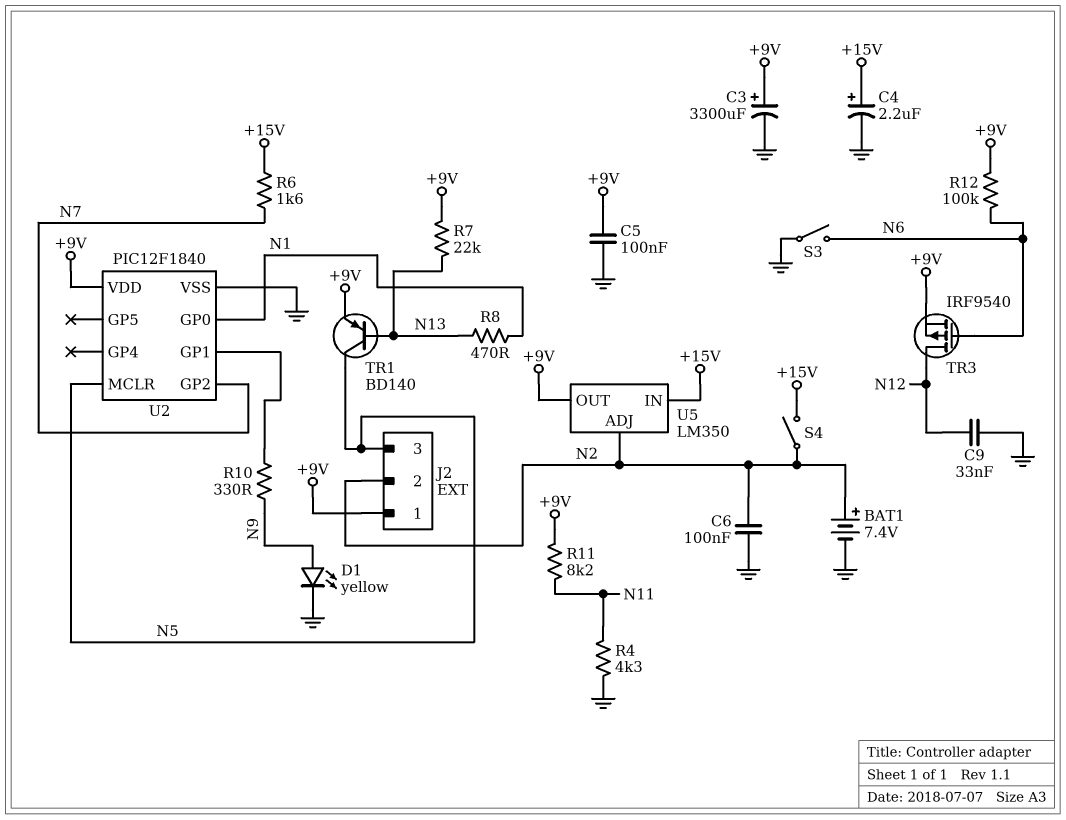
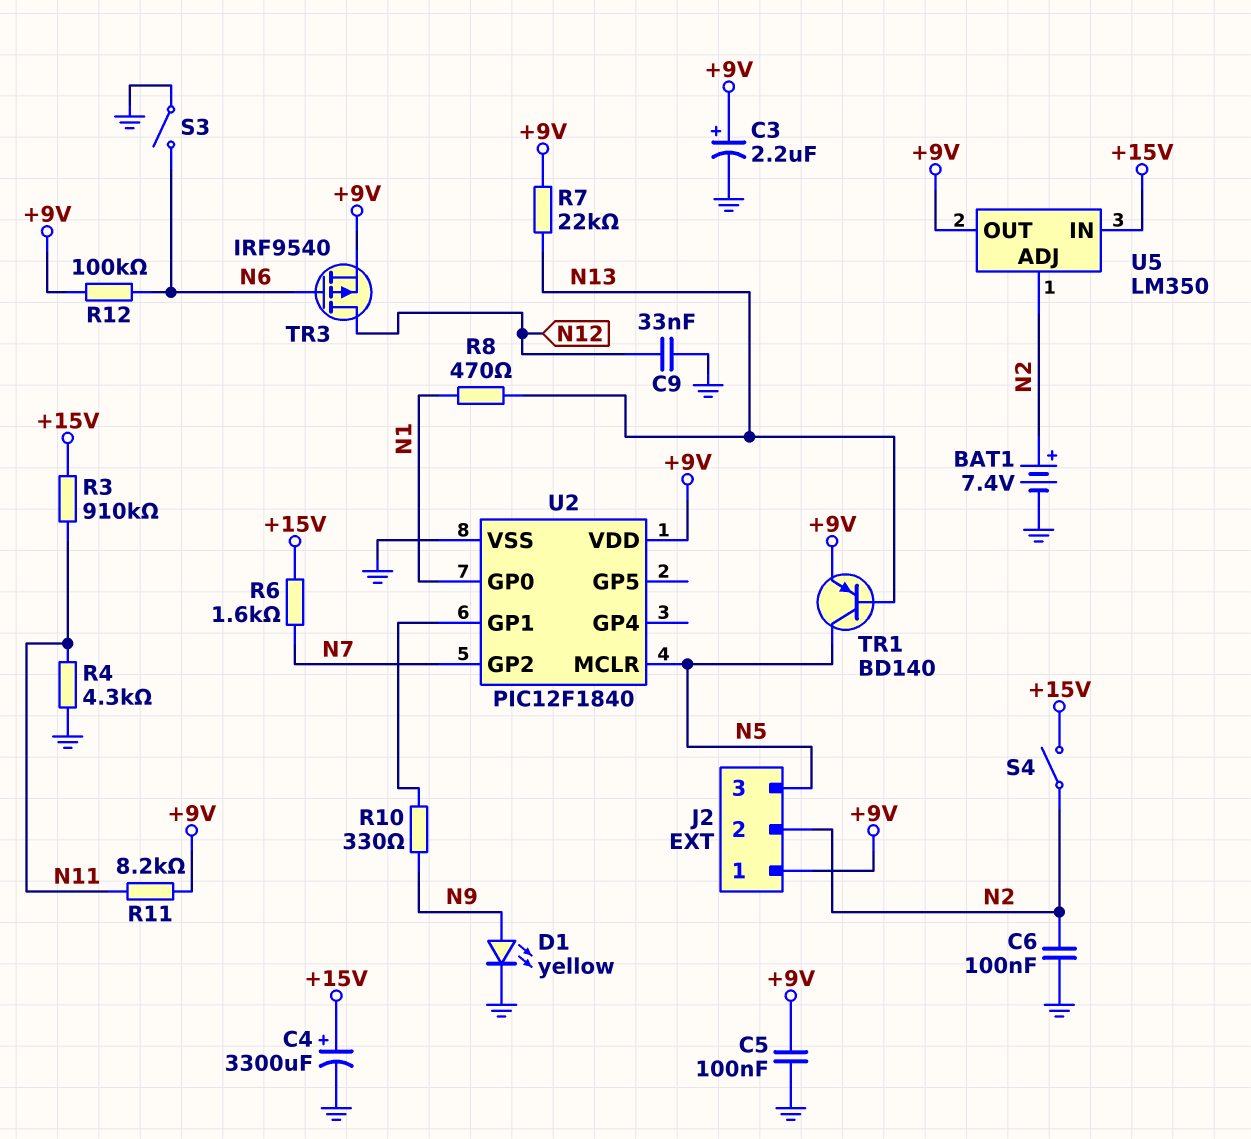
C3: 3300uF (plus +9V, minus GND) -> 2.2uF (plus +9V, minus GND)
C4: 2.2uF (plus +15V, minus GND) -> 3300uF (plus +15V, minus GND)
R3: none -> 910k (+15V, N11)

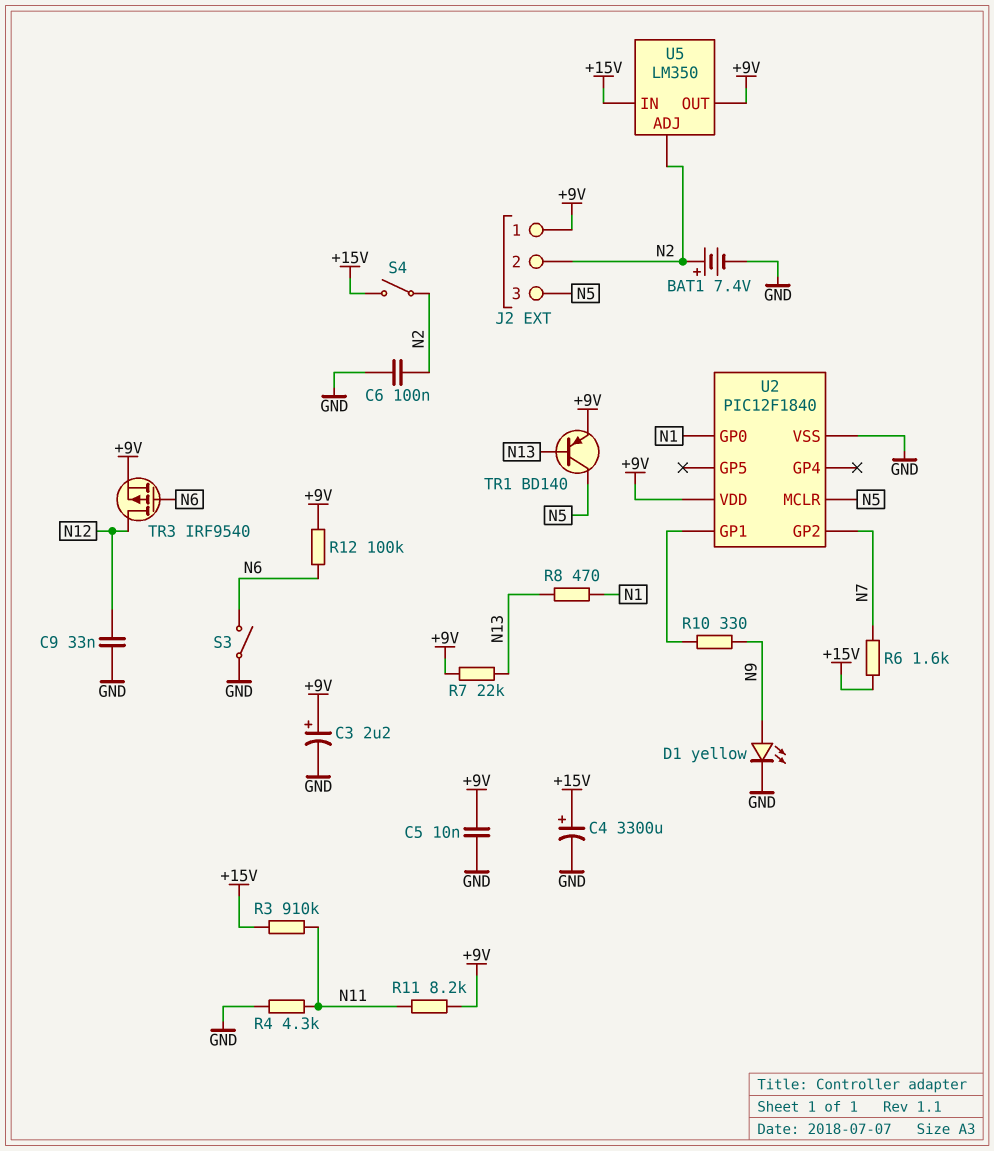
C5: 100nF (+9V, GND) -> 10nF (+9V, GND)

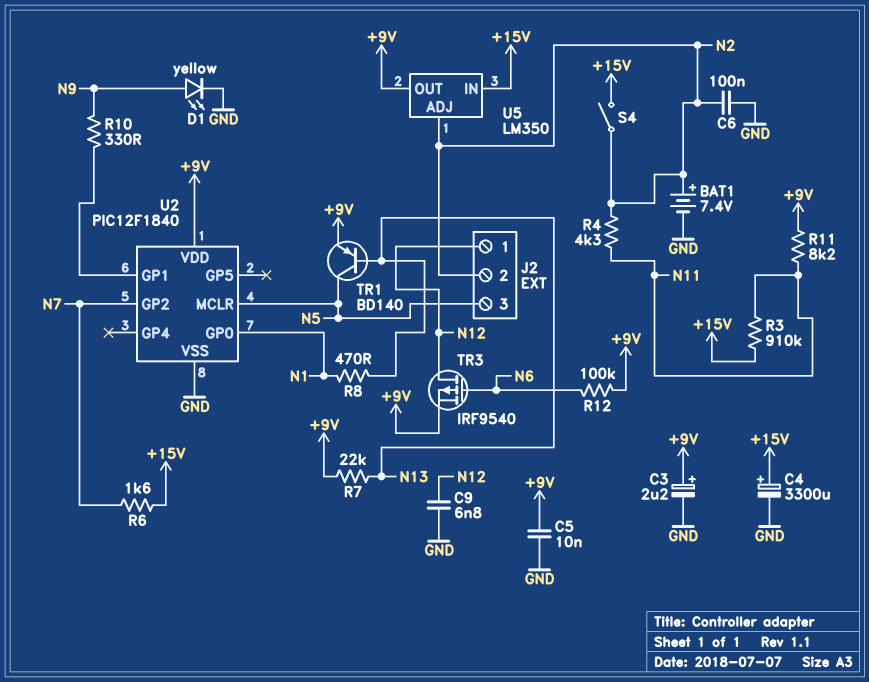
C9: 33nF (GND, N12) -> 6.8nF (GND, N12)
J2 pin 1: +9V -> N12
R4: 4.3k (GND, N11) -> 4.3k (N2, N11)
S3: switch (GND, N6) -> none

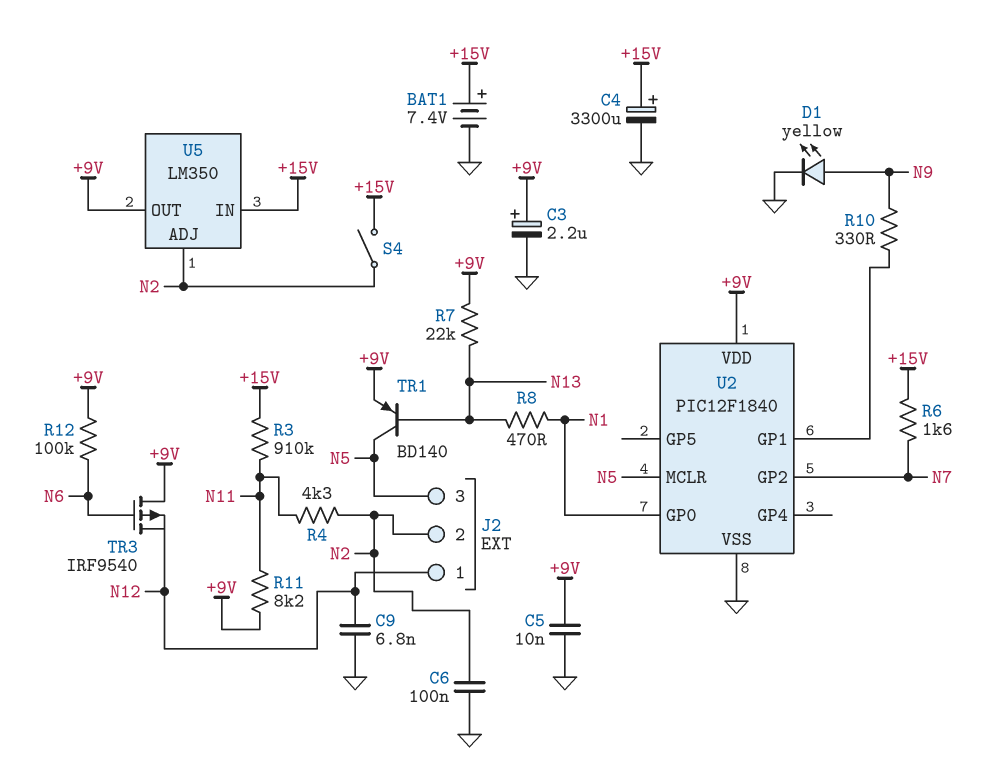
BAT1: 7.4V (plus N2, minus GND) -> 7.4V (plus +15V, minus GND)
TR3: PMOS IRF9540 (G N6, D N12, S +9V) -> PMOS IRF9540 (G N6, D +9V, S N12)

